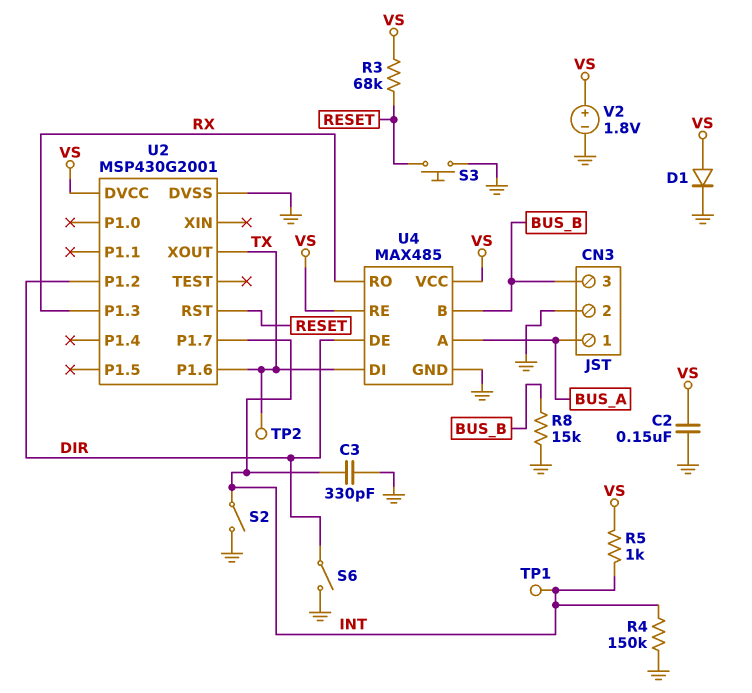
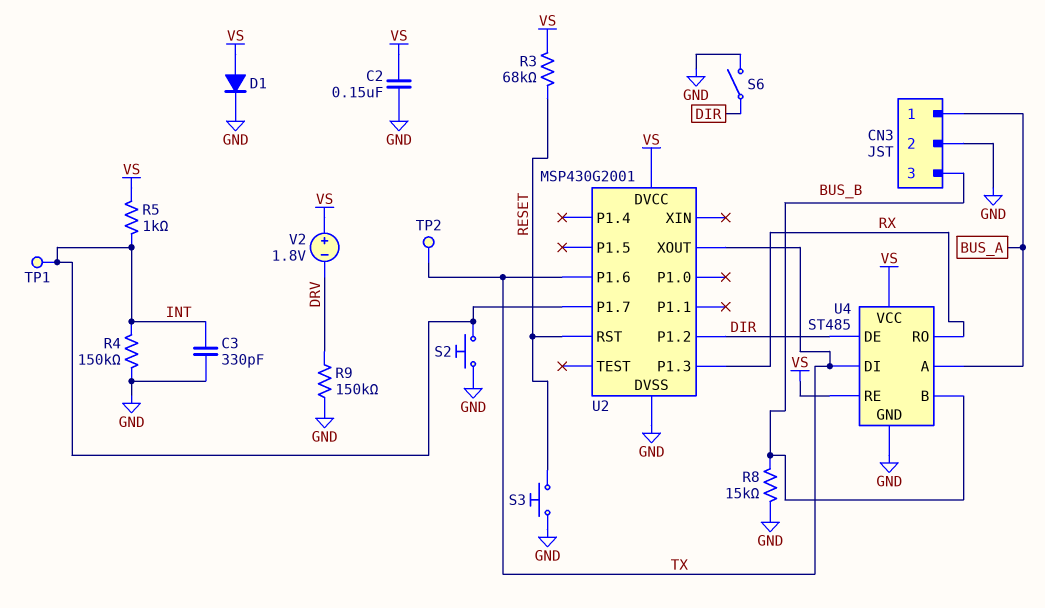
R9: none -> 150k (DRV, GND)
S2: switch (GND, INT) -> button (GND, INT)
U4: MAX485 -> ST485
V2: 1.8V (plus VS, minus GND) -> 1.8V (plus VS, minus DRV)

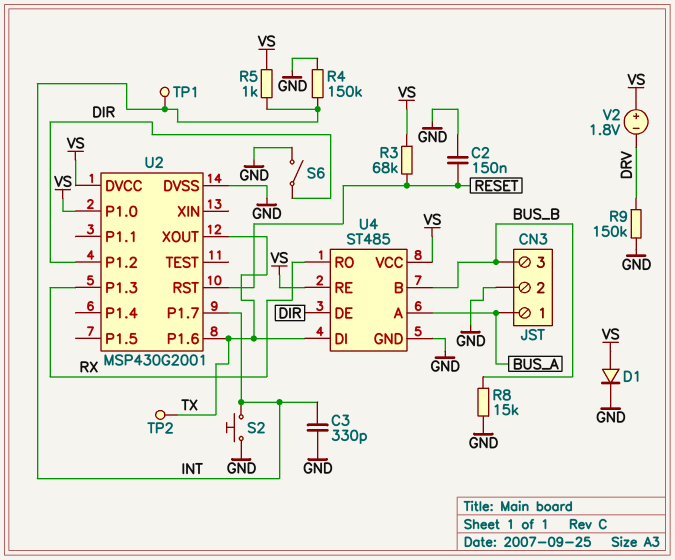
C2: 150nF (GND, VS) -> 150nF (GND, RESET)
S3: button (GND, RESET) -> none
U2 pin P1.0: none -> VS

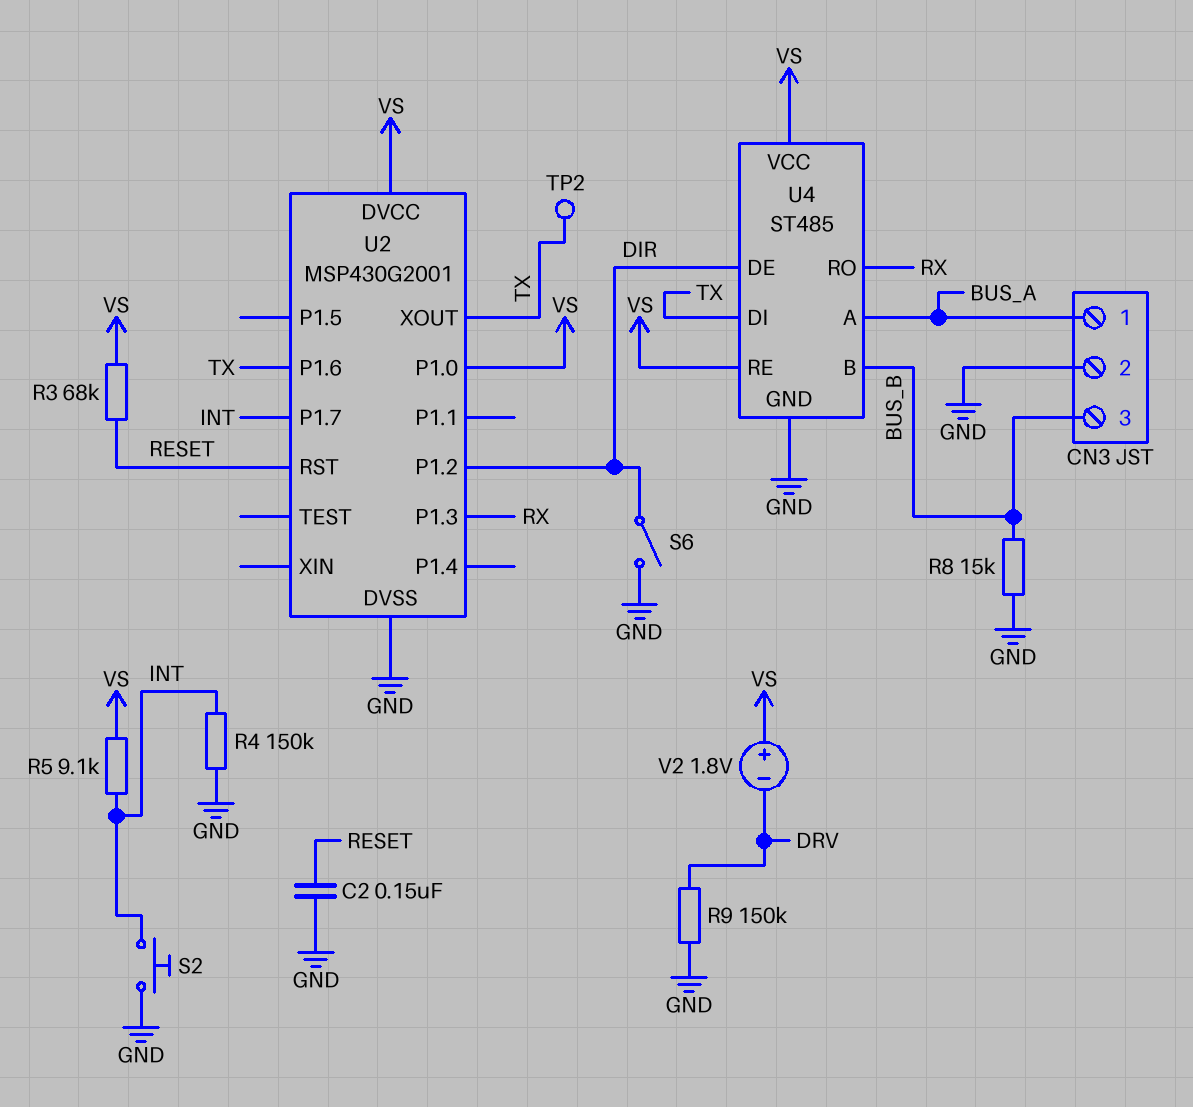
C3: 330pF (GND, INT) -> none
D1: diode (A VS, K GND) -> none
R5: 1k (INT, VS) -> 9.1k (INT, VS)
TP1: test point (INT) -> none

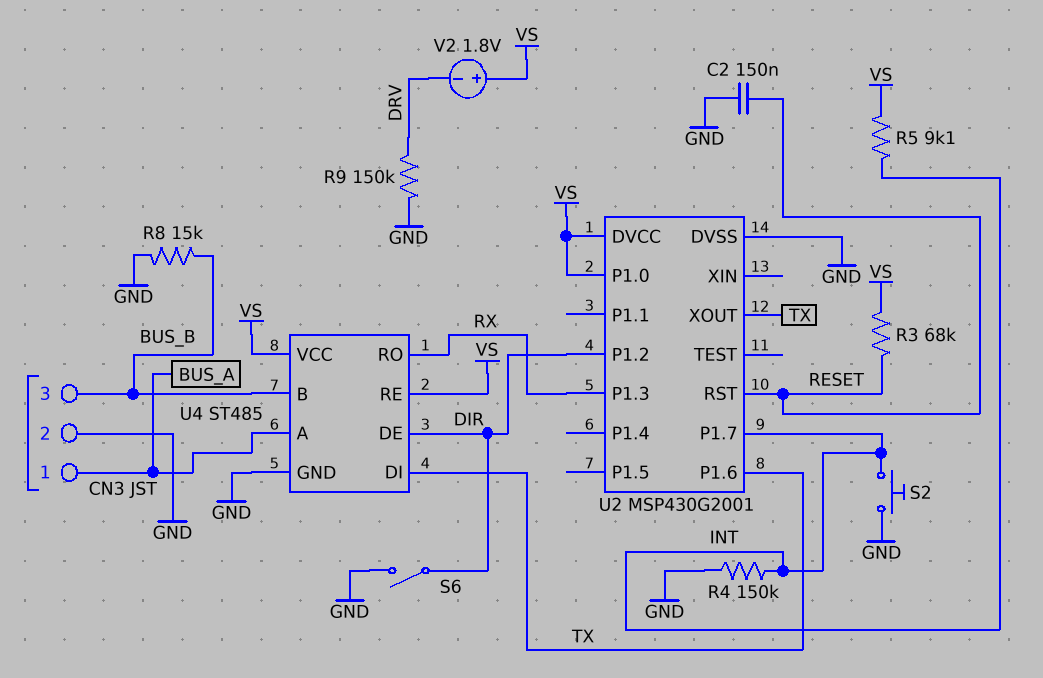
TP2: test point (TX) -> none

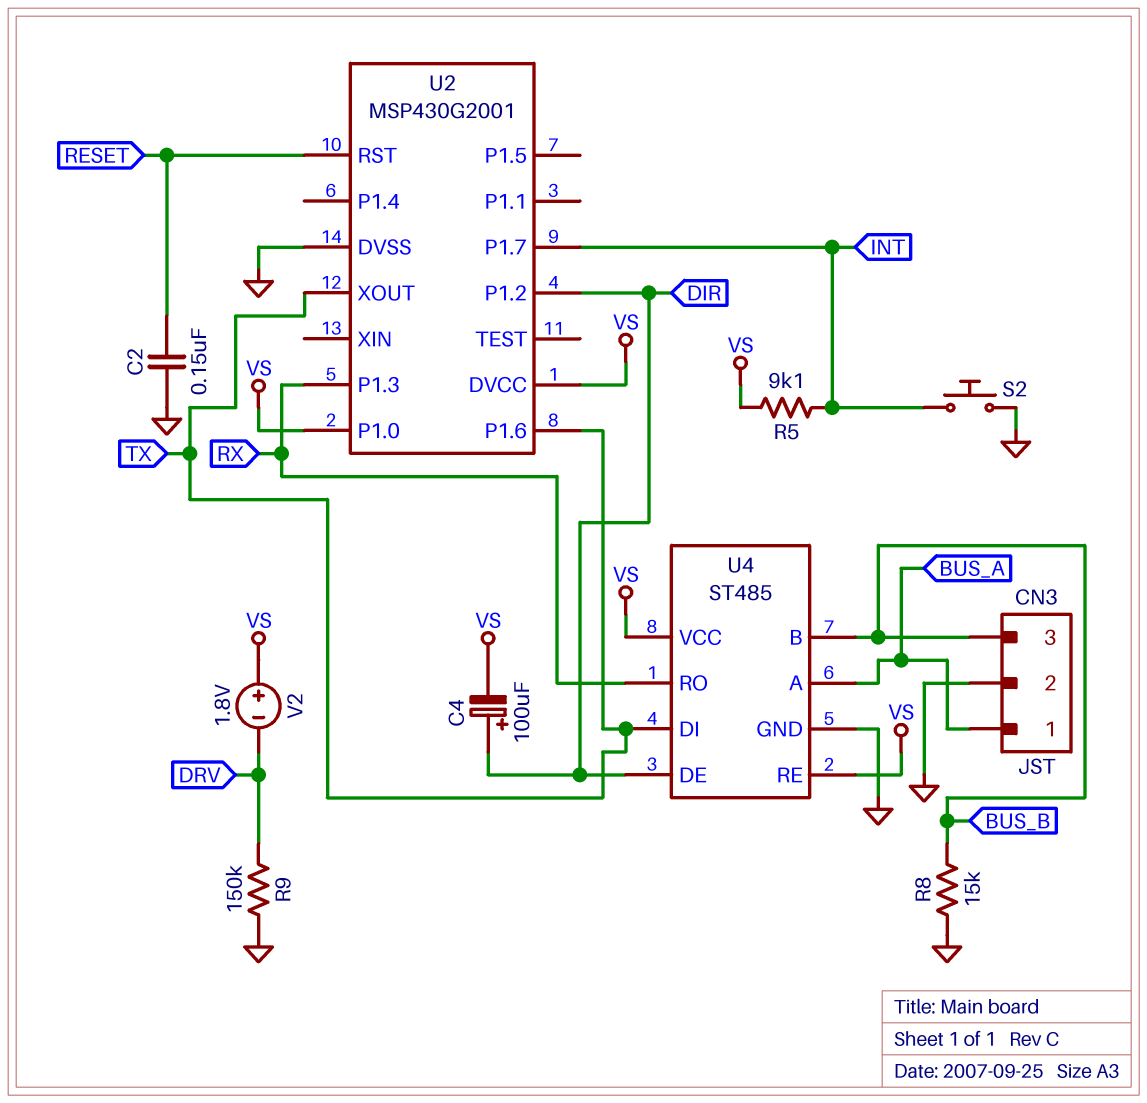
C4: none -> 100uF (plus DIR, minus VS)
R3: 68k (RESET, VS) -> none
R4: 150k (GND, INT) -> none
S6: switch (DIR, GND) -> none

